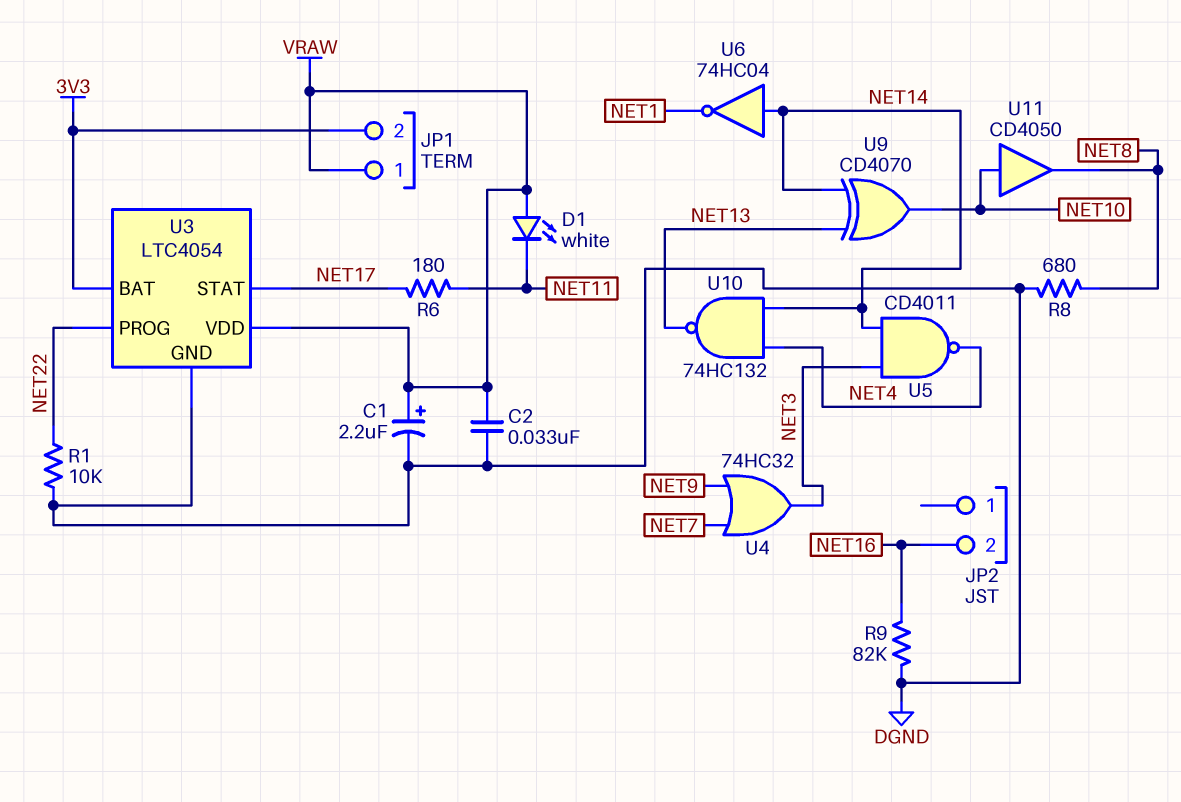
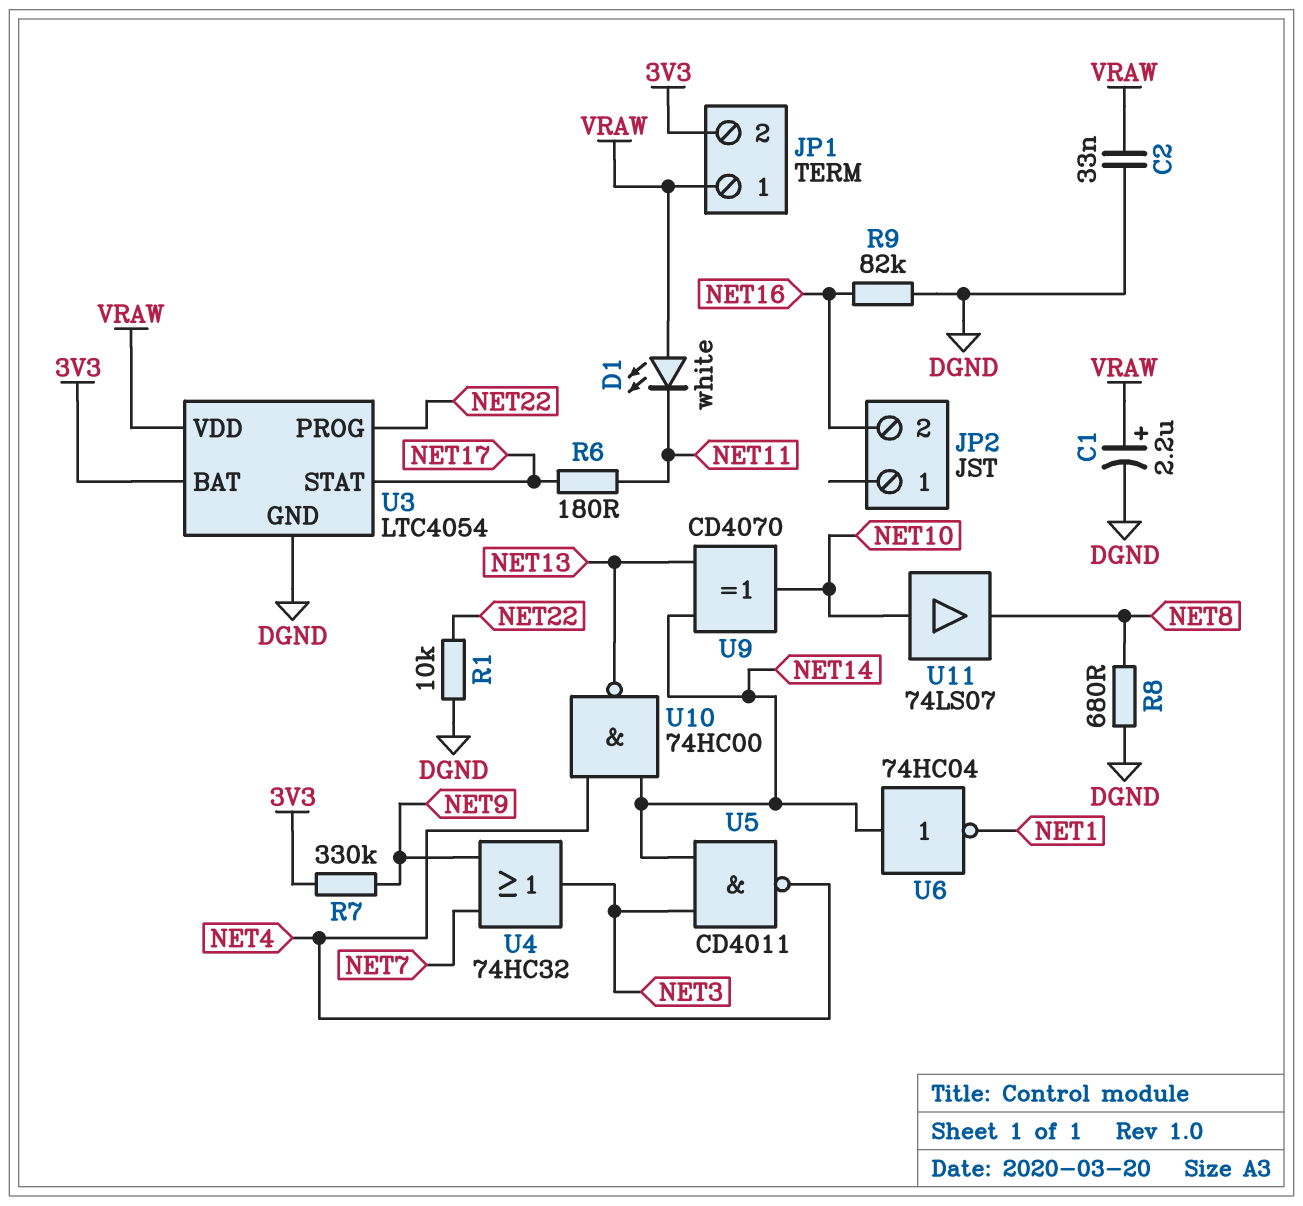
R7: none -> 330k (3V3, NET9)
U10: NAND 74HC132 (in NET4, in NET14, out NET13) -> NAND 74HC00 (in NET4, in NET14, out NET13)
U11: buffer CD4050 (in NET10, out NET8) -> buffer 74LS07 (in NET10, out NET8)

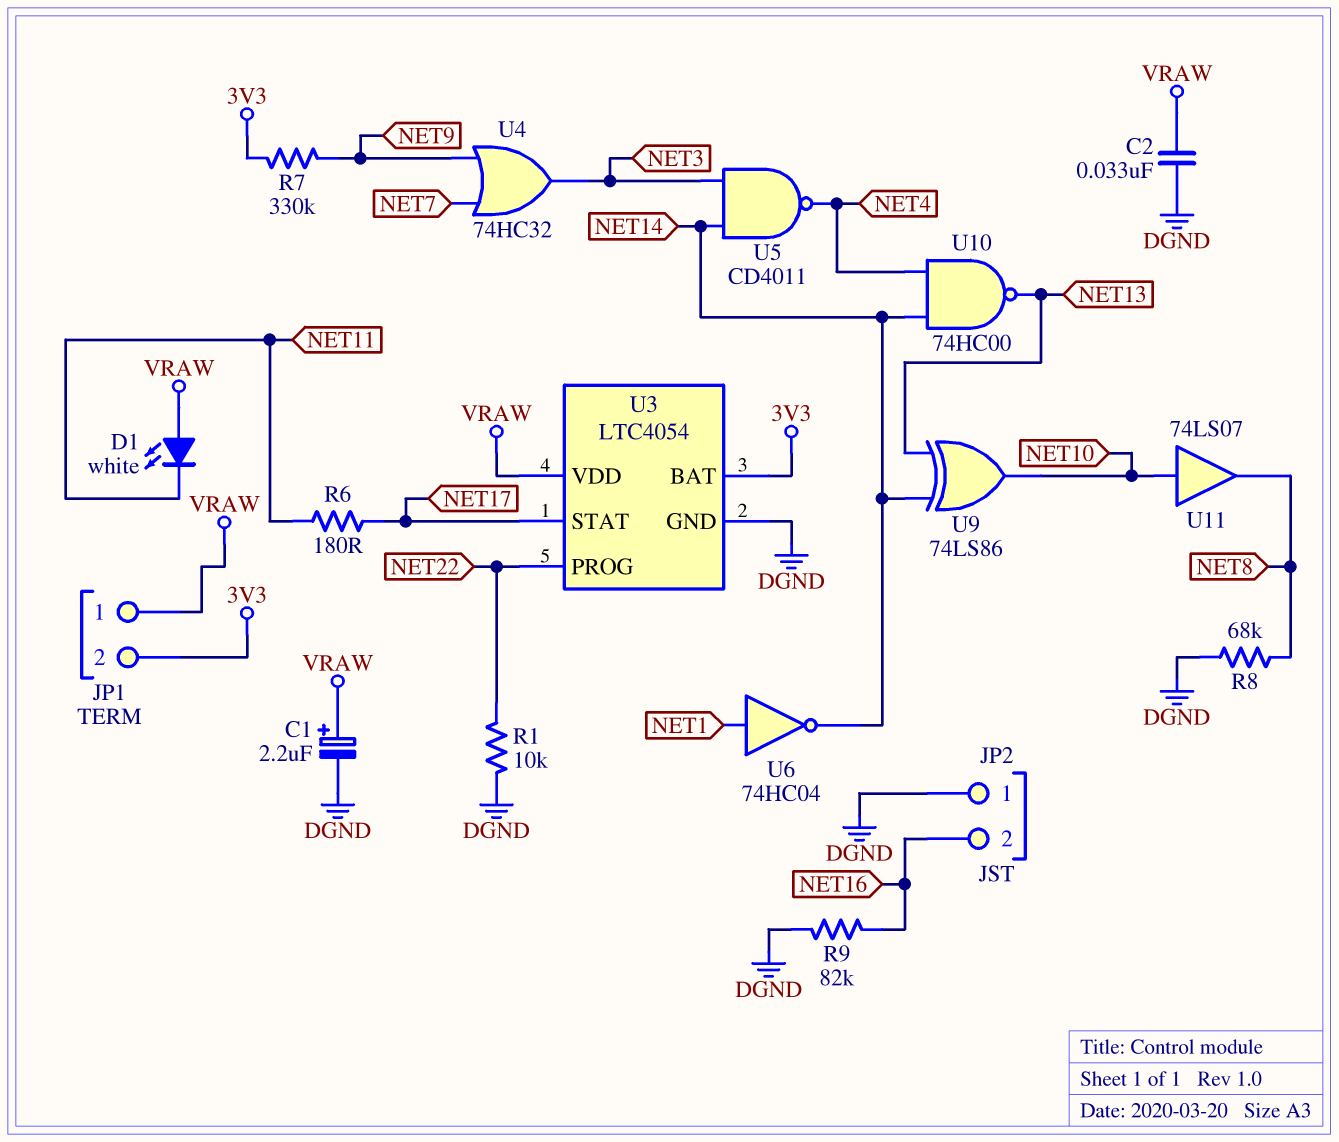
JP2 pin 1: none -> DGND
R8: 680 (DGND, NET8) -> 68k (DGND, NET8)
U6: NOT 74HC04 (in NET14, out NET1) -> NOT 74HC04 (in NET1, out NET14)
U9: XOR CD4070 (in NET13, in NET14, out NET10) -> XOR 74LS86 (in NET13, in NET14, out NET10)

